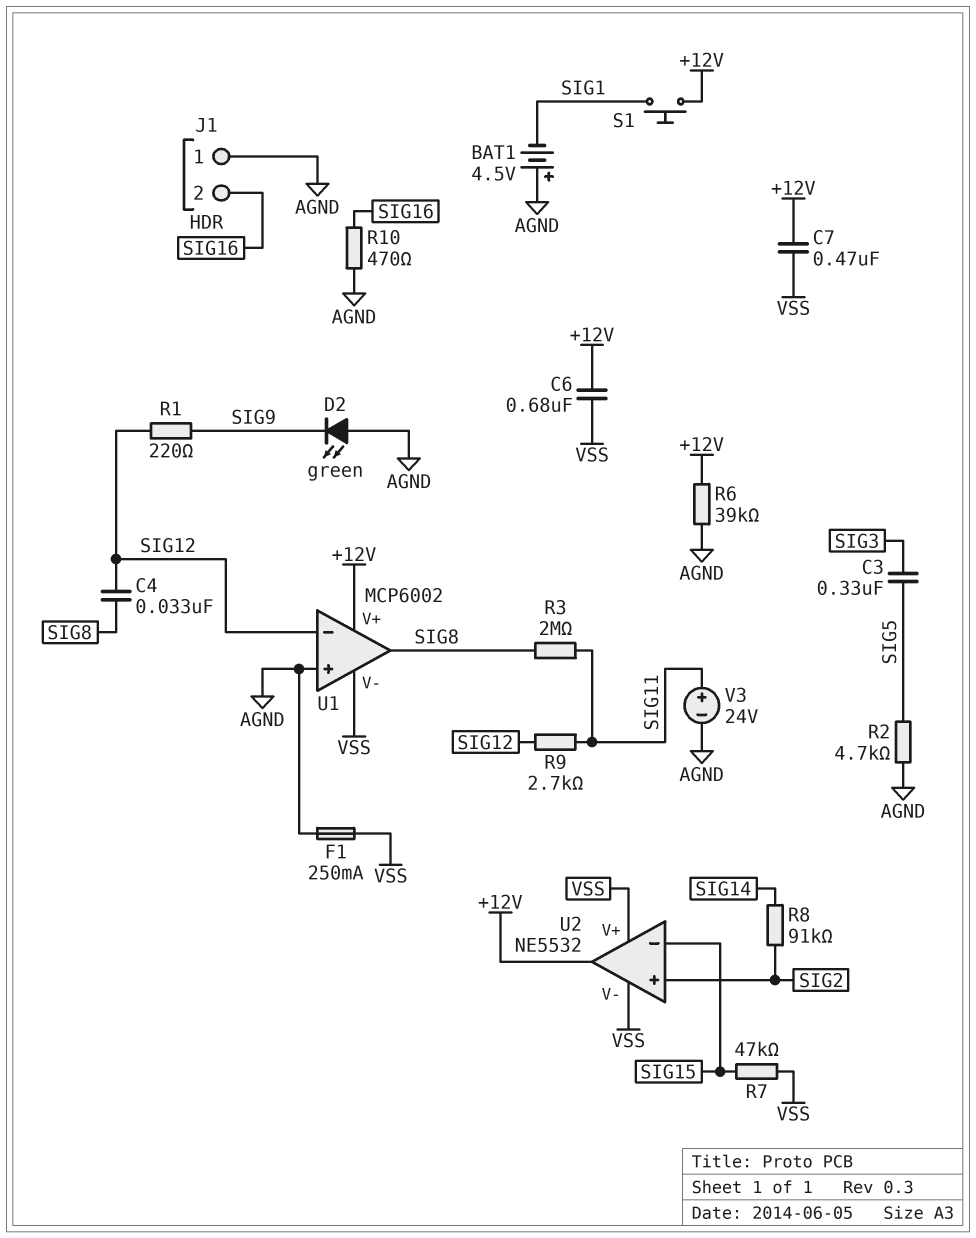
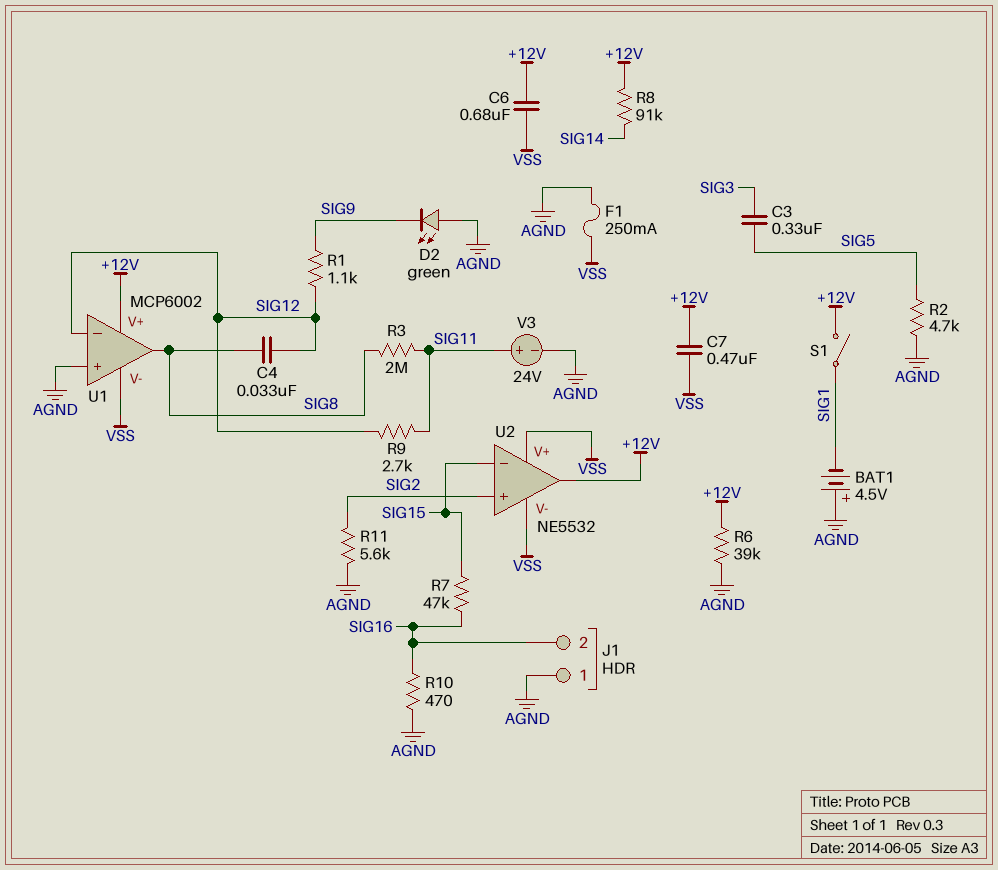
R1: 220 (SIG9, SIG12) -> 1.1k (SIG9, SIG12)
R7: 47k (SIG15, VSS) -> 47k (SIG15, SIG16)
R8: 91k (SIG2, SIG14) -> 91k (+12V, SIG14)
R11: none -> 5.6k (AGND, SIG2)
S1: button (+12V, SIG1) -> switch (+12V, SIG1)

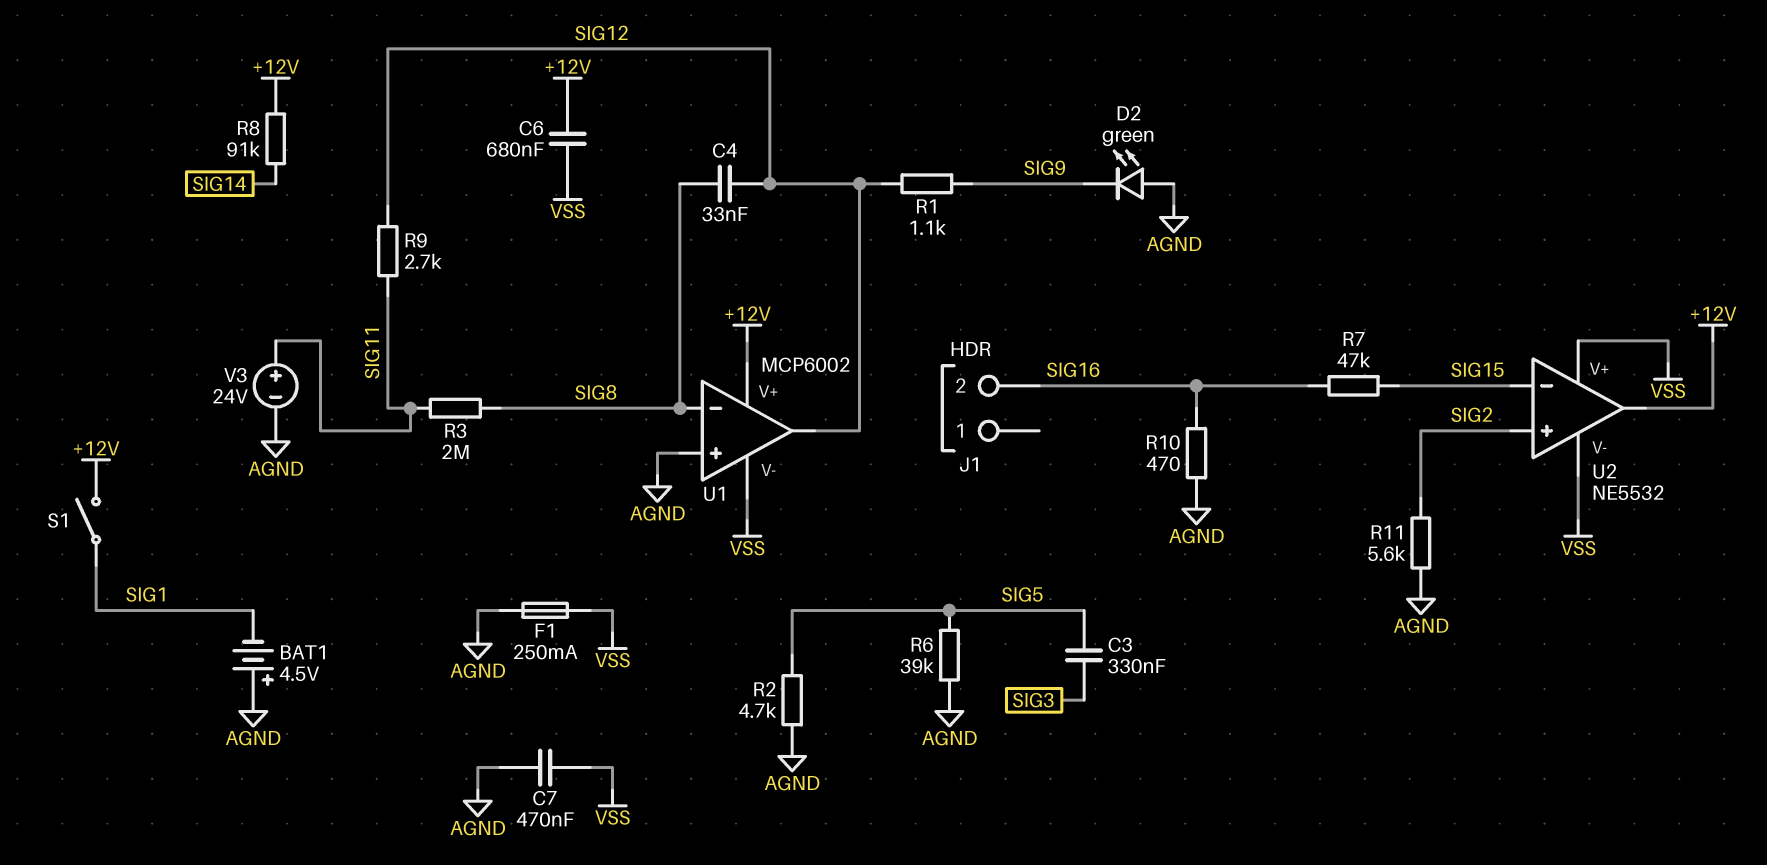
C7: 470nF (+12V, VSS) -> 470nF (AGND, VSS)
J1 pin 1: AGND -> none
R6: 39k (+12V, AGND) -> 39k (AGND, SIG5)
U1 pin in-: SIG12 -> SIG8
U1 pin out: SIG8 -> SIG12

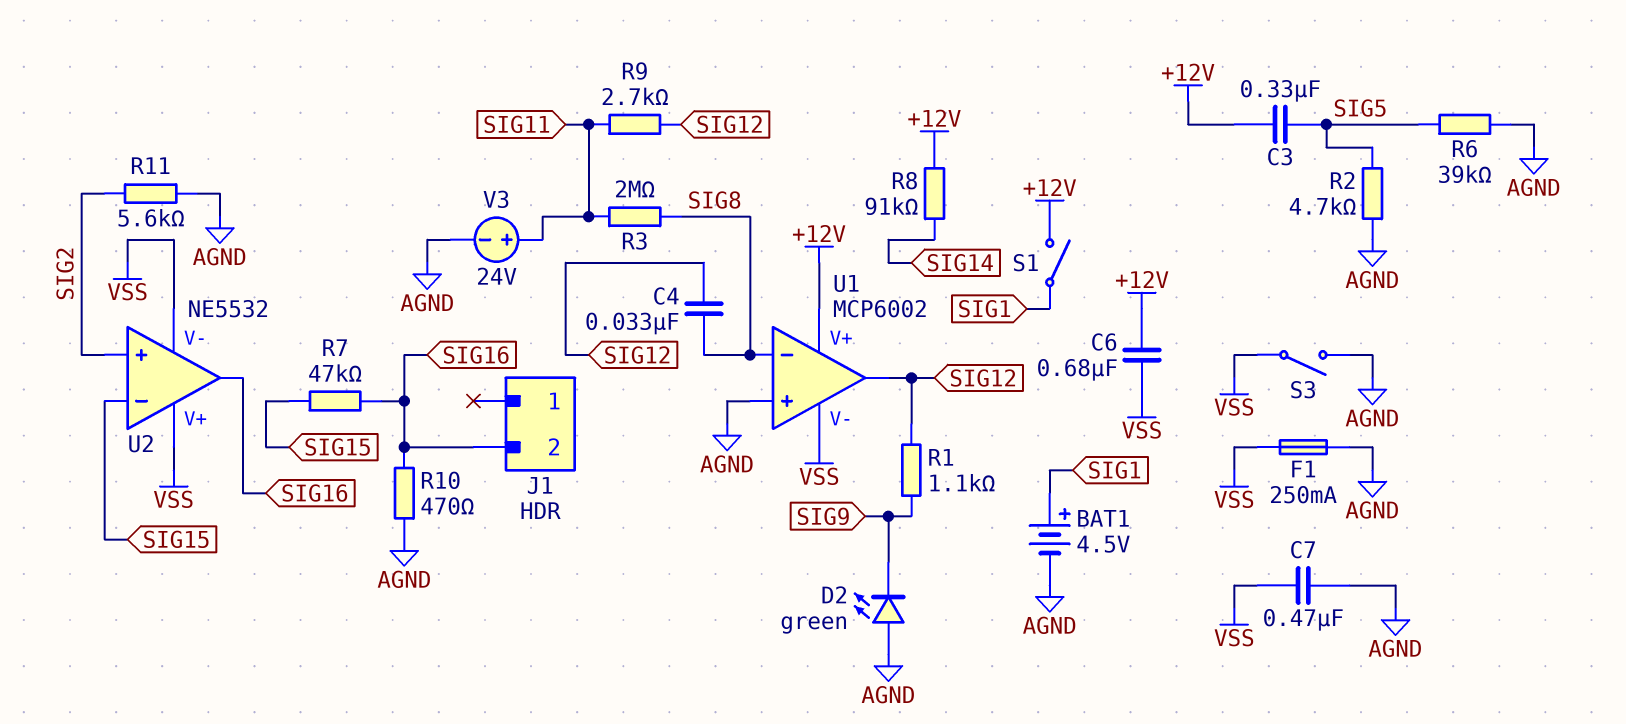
BAT1: 4.5V (plus AGND, minus SIG1) -> 4.5V (plus SIG1, minus AGND)
C3: 330nF (SIG3, SIG5) -> 330nF (+12V, SIG5)
S3: none -> switch (AGND, VSS)
U2 pin out: +12V -> SIG16

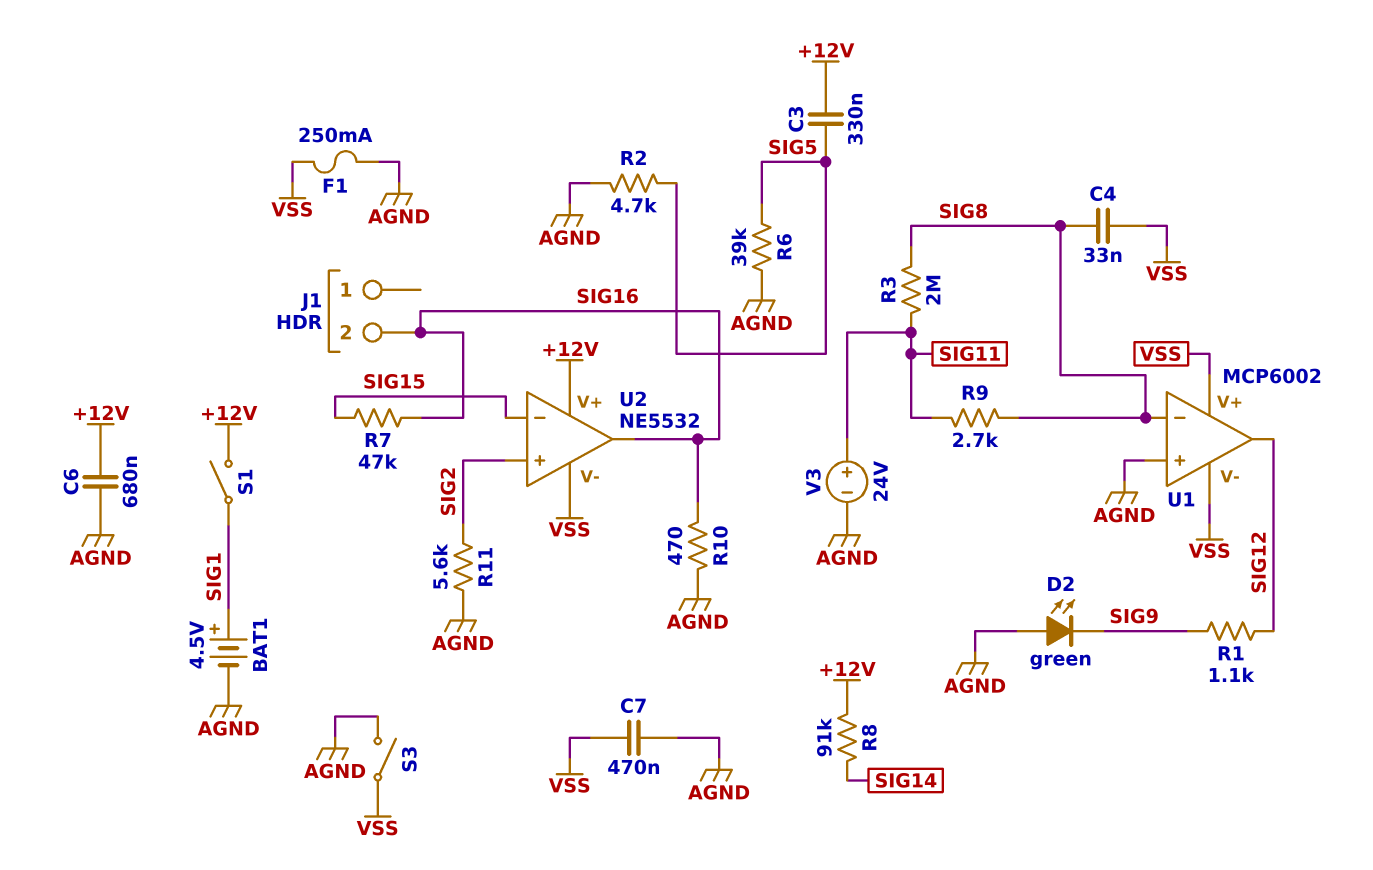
C4: 33nF (SIG8, SIG12) -> 33nF (SIG8, VSS)
C6: 680nF (+12V, VSS) -> 680nF (+12V, AGND)
R9: 2.7k (SIG11, SIG12) -> 2.7k (SIG8, SIG11)
U1 pin V+: +12V -> VSS
U2 pin V+: VSS -> +12V

